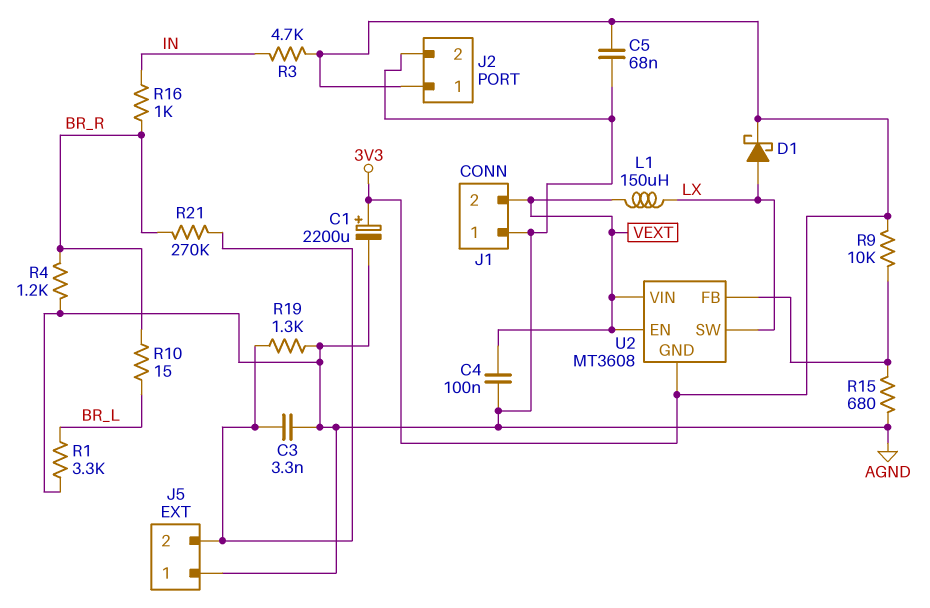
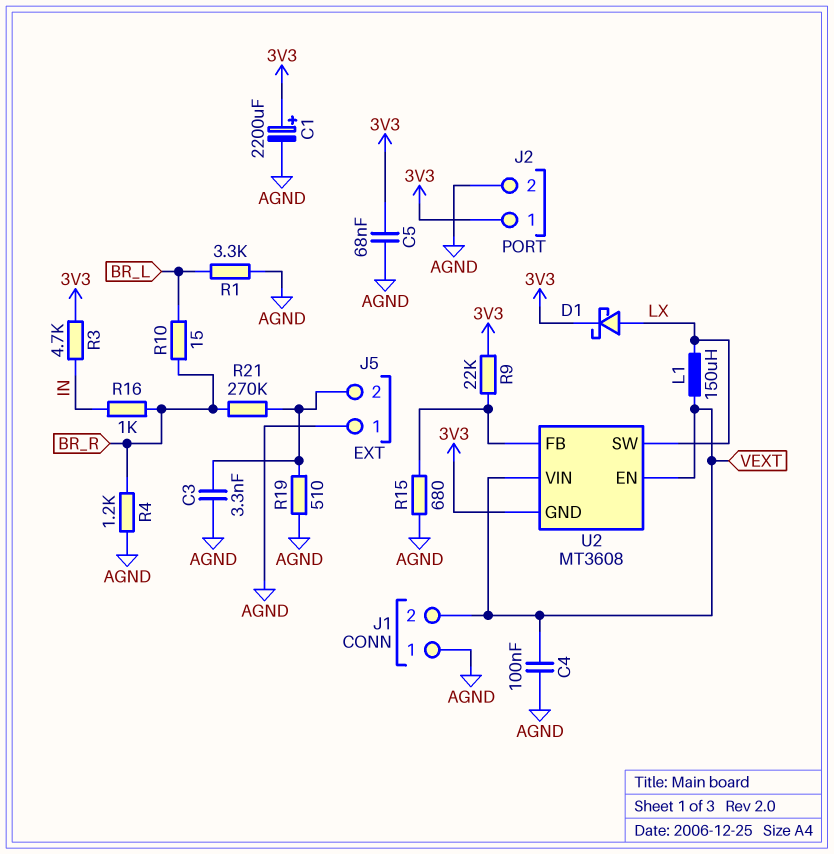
R9: 10k (3V3, U2/FB) -> 22k (3V3, U2/FB)
R19: 1.3k (AGND, J5/2) -> 510 (AGND, J5/2)

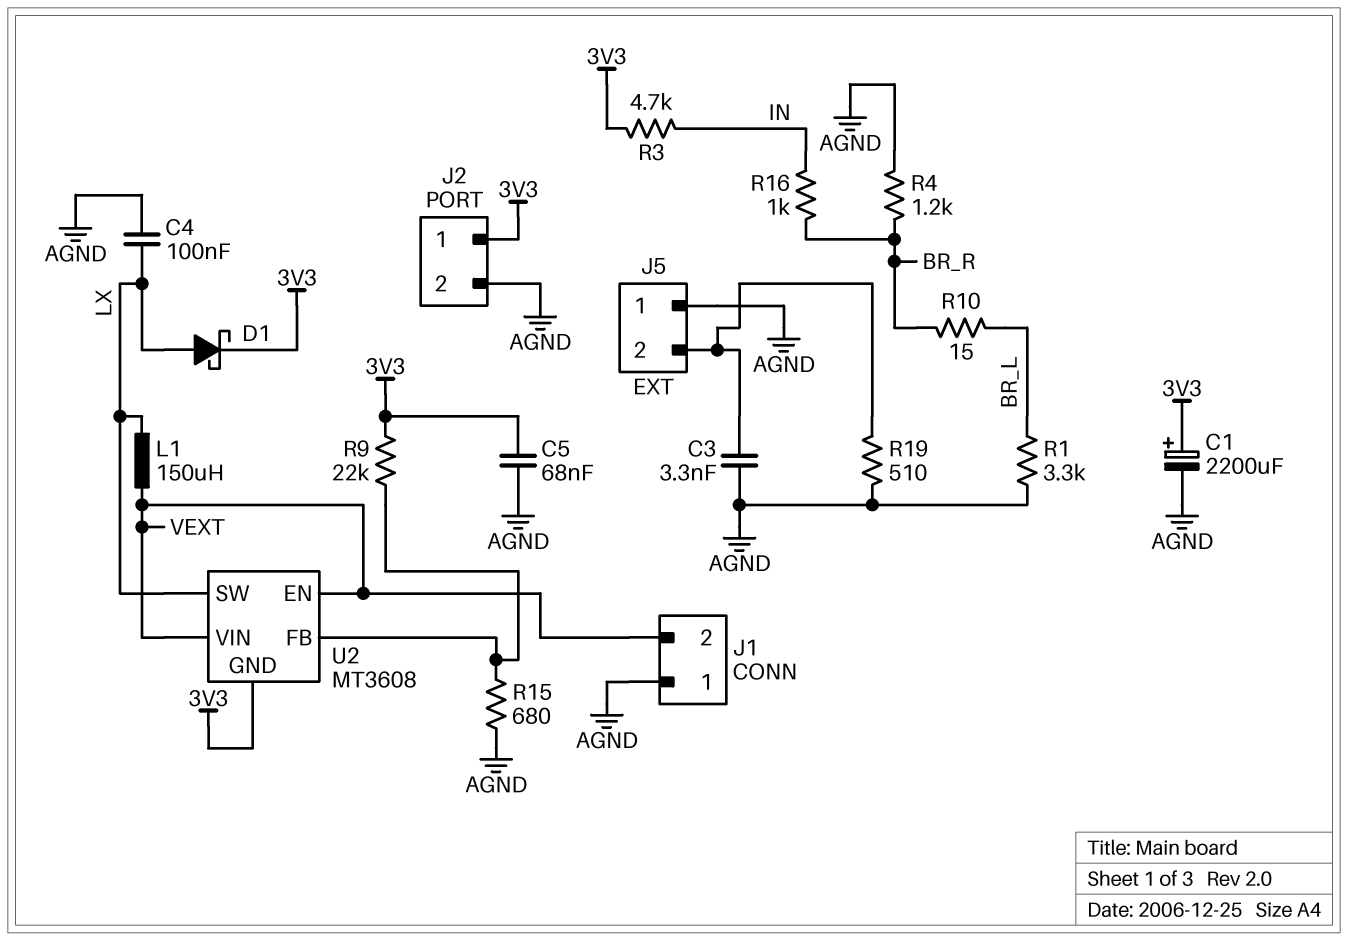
C4: 100nF (AGND, VEXT) -> 100nF (AGND, LX)
R21: 270k (BR_R, J5/2) -> none

